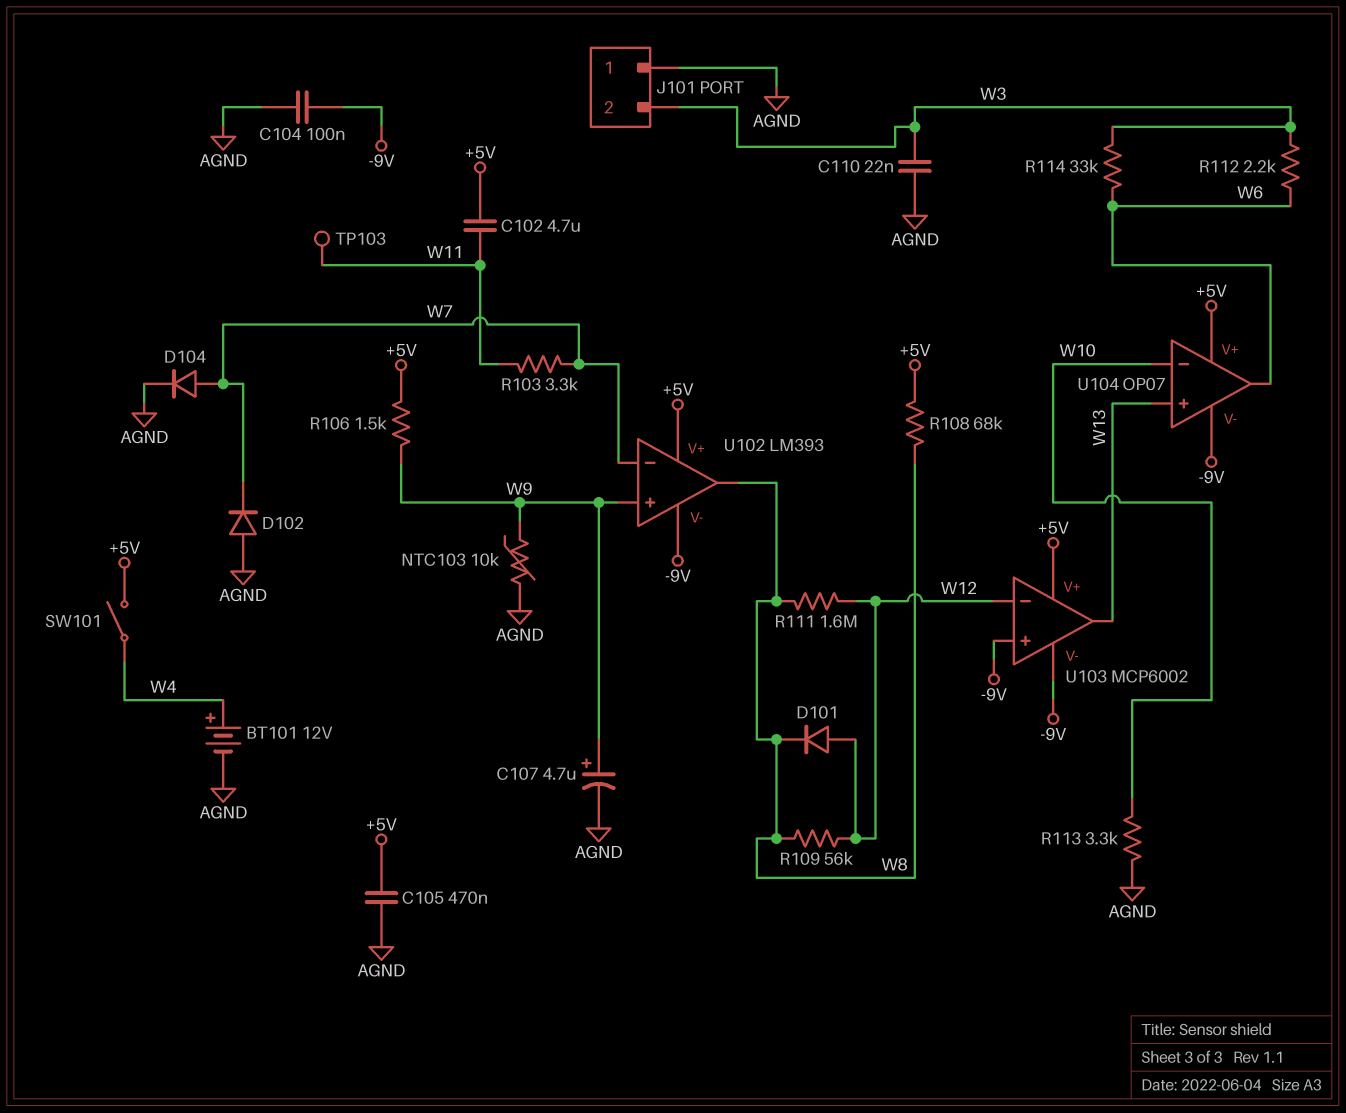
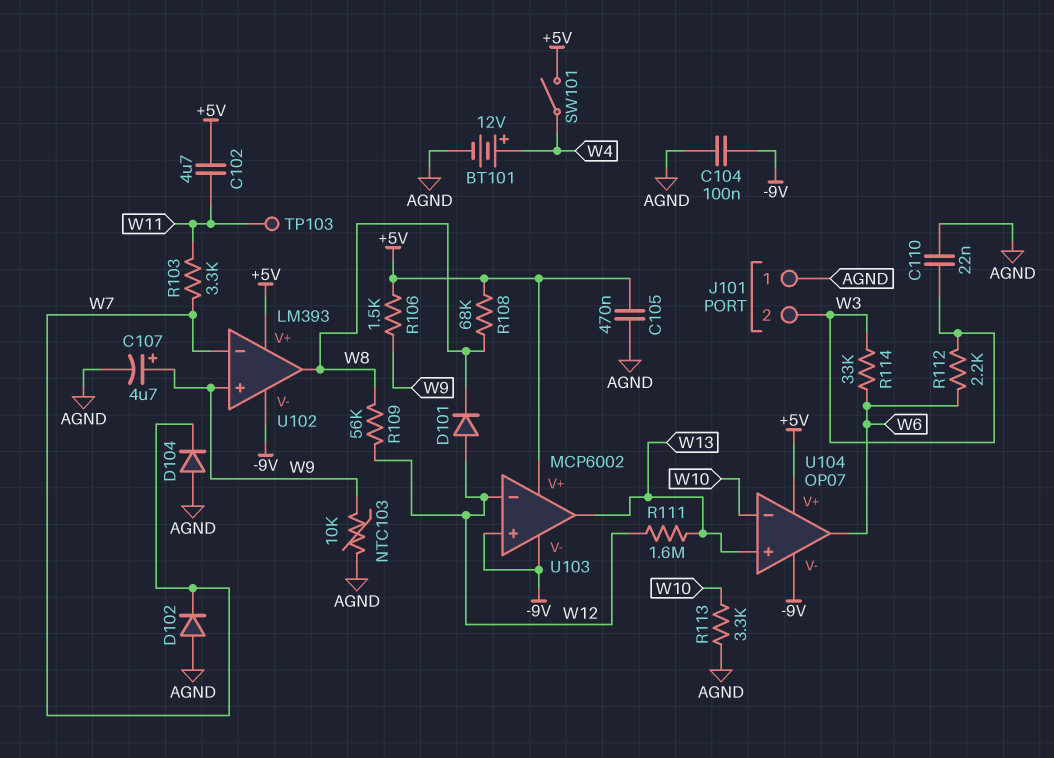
D104: diode (A W7, K AGND) -> diode (A AGND, K W7)
R111: 1.6M (W8, W12) -> 1.6M (W12, W13)

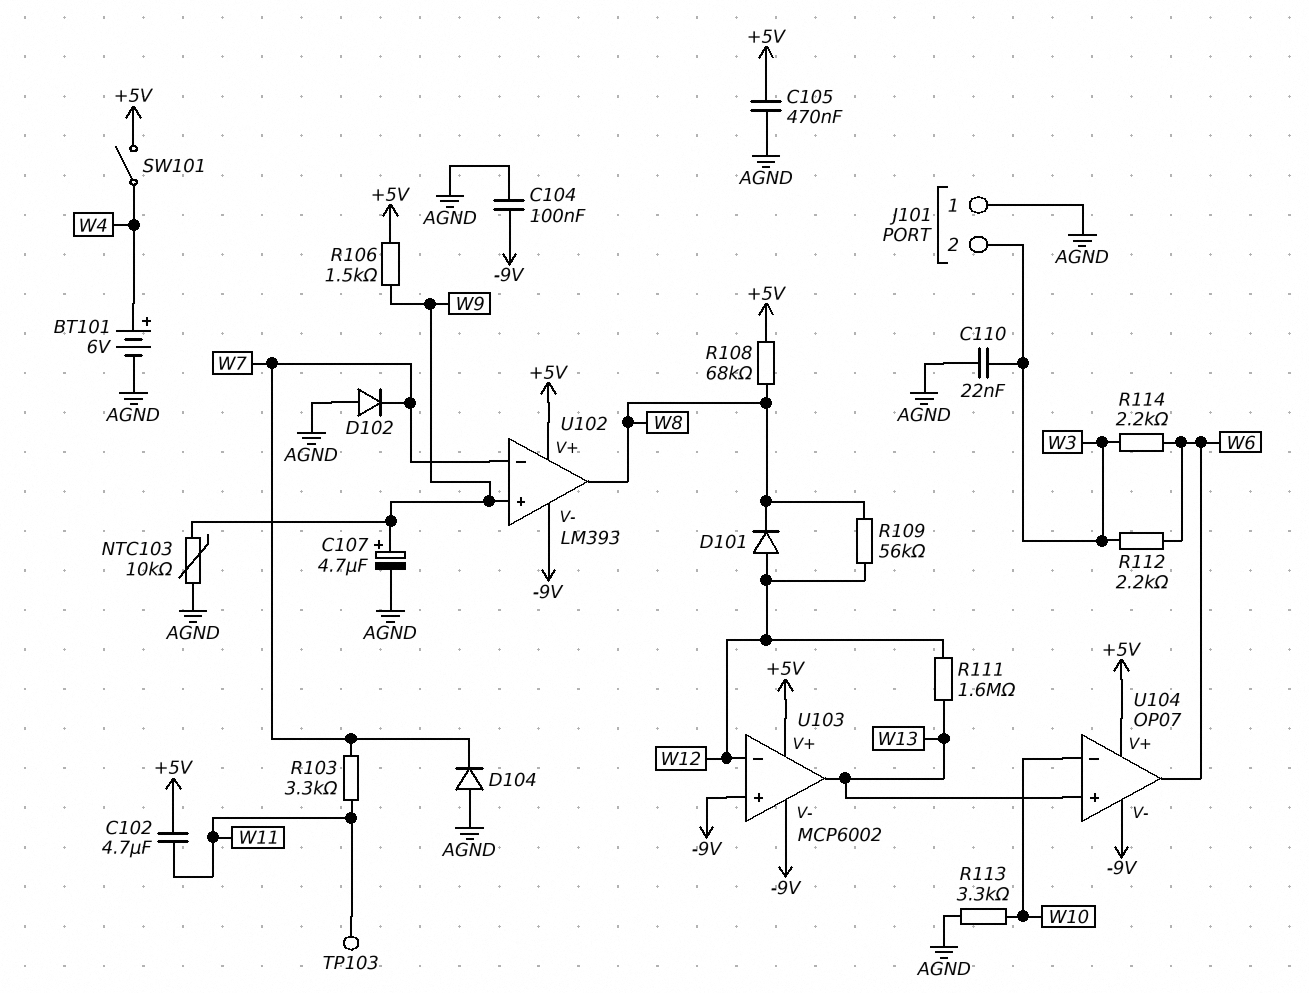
BT101: 12V (plus W4, minus AGND) -> 6V (plus W4, minus AGND)
R114: 33k (W3, W6) -> 2.2k (W3, W6)

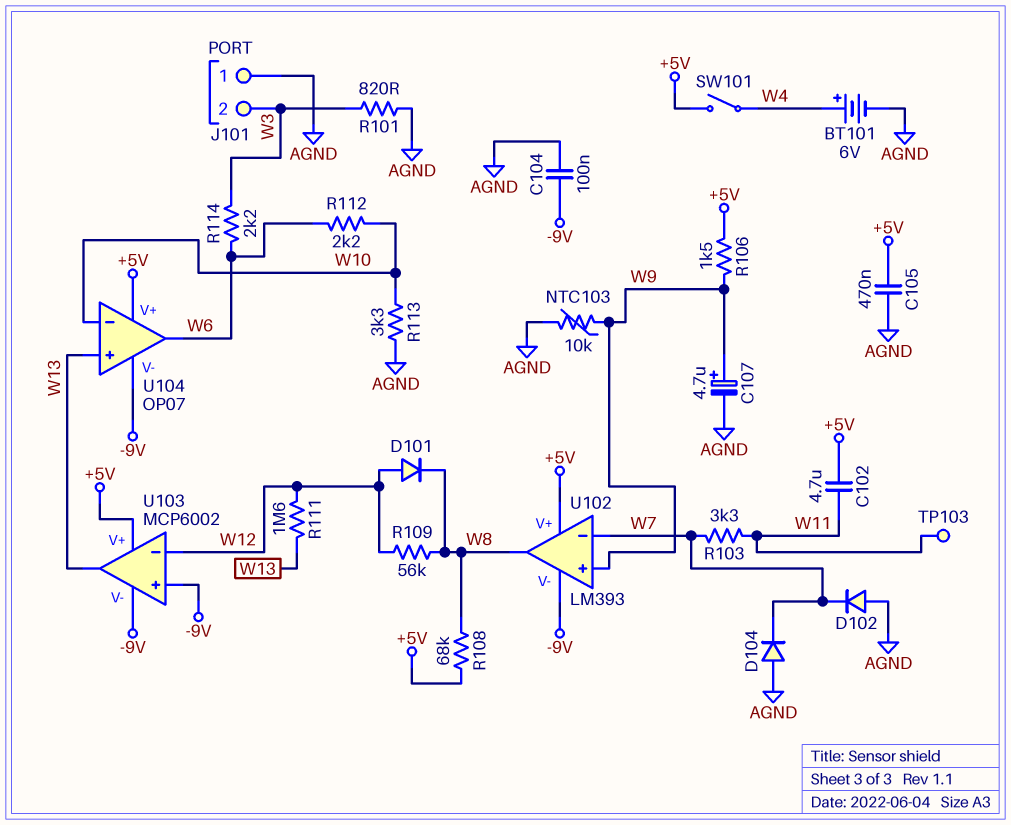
C110: 22nF (AGND, W3) -> none
R101: none -> 820 (AGND, W3)
R112: 2.2k (W3, W6) -> 2.2k (W6, W10)

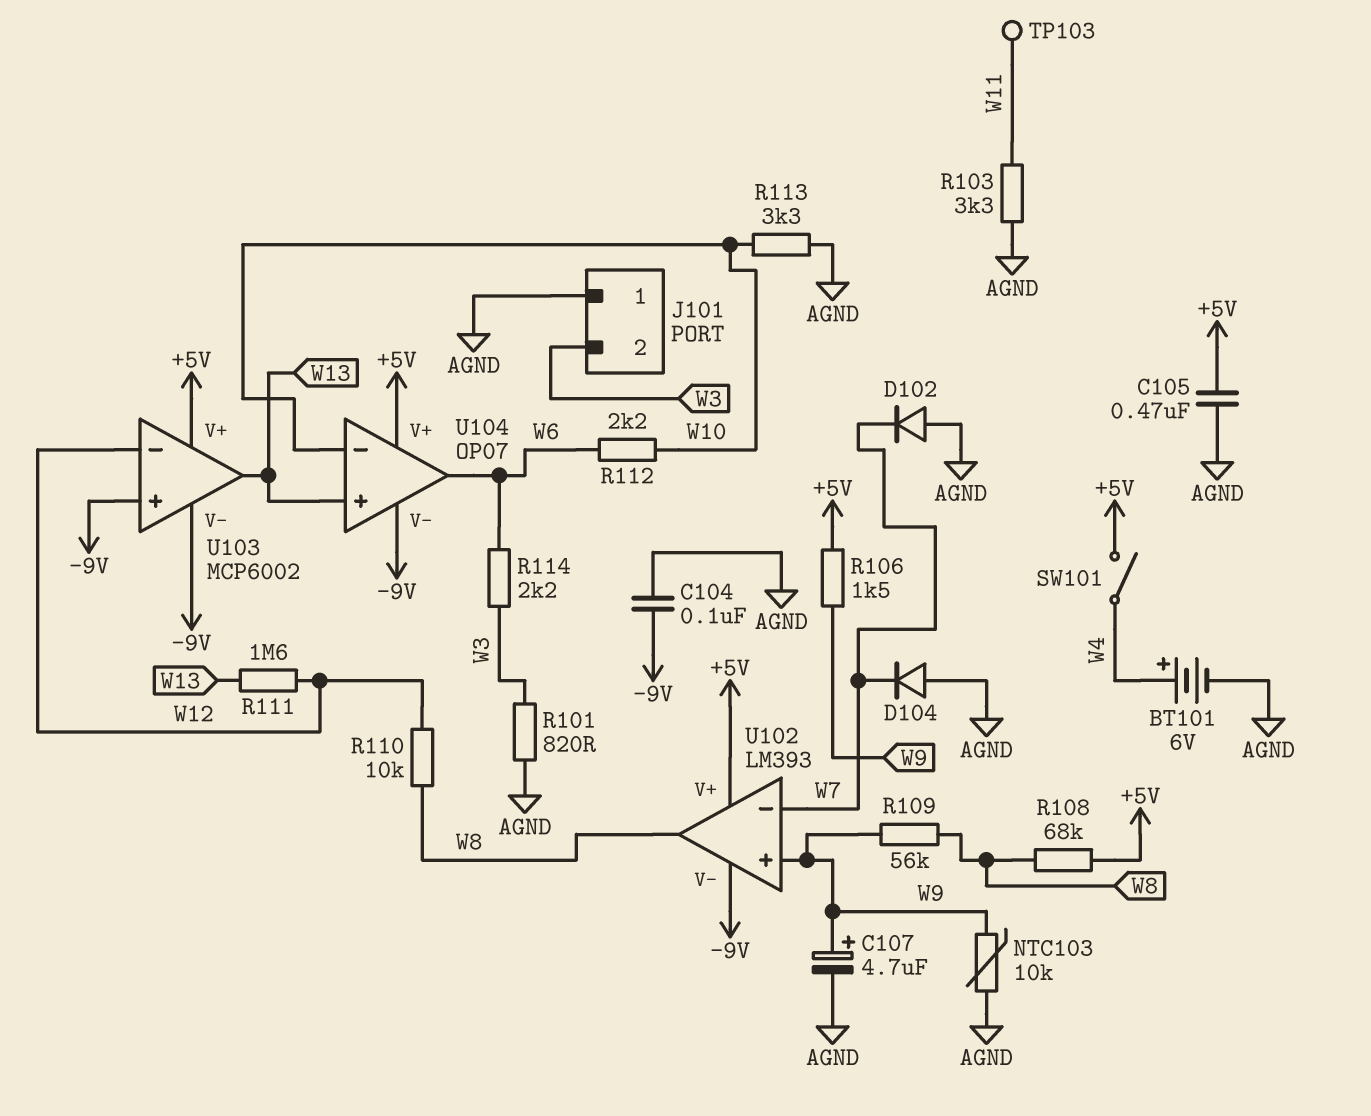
C102: 4.7uF (+5V, W11) -> none
D101: diode (A W12, K W8) -> none
R103: 3.3k (W7, W11) -> 3.3k (AGND, W11)
R109: 56k (W8, W12) -> 56k (W8, W9)
R110: none -> 10k (W8, W12)

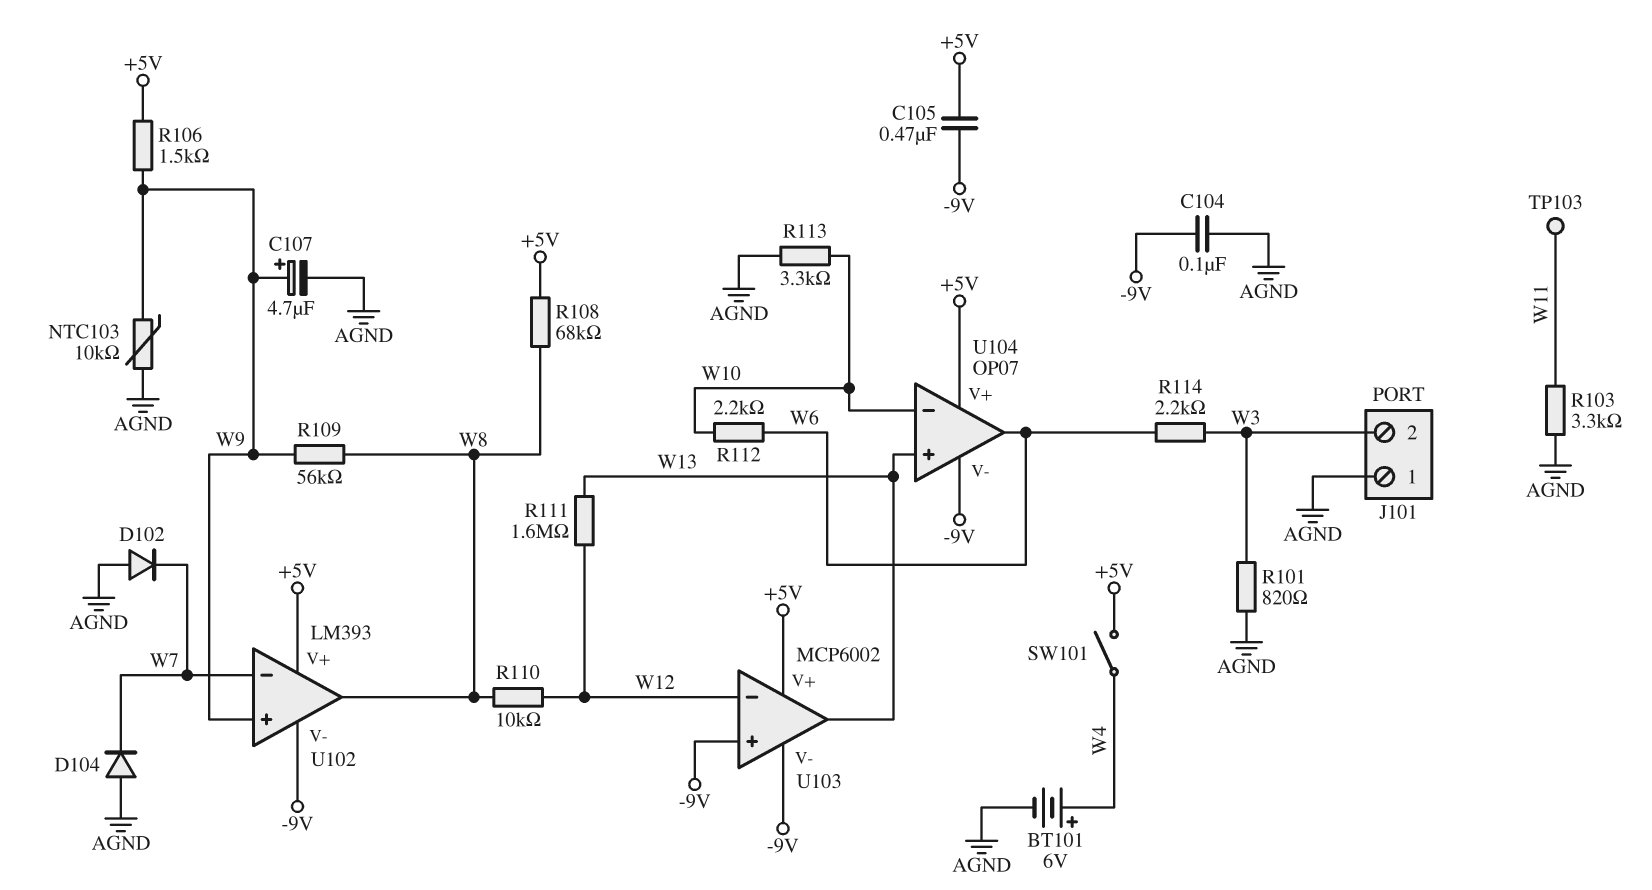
C105: 470nF (+5V, AGND) -> 470nF (+5V, -9V)

